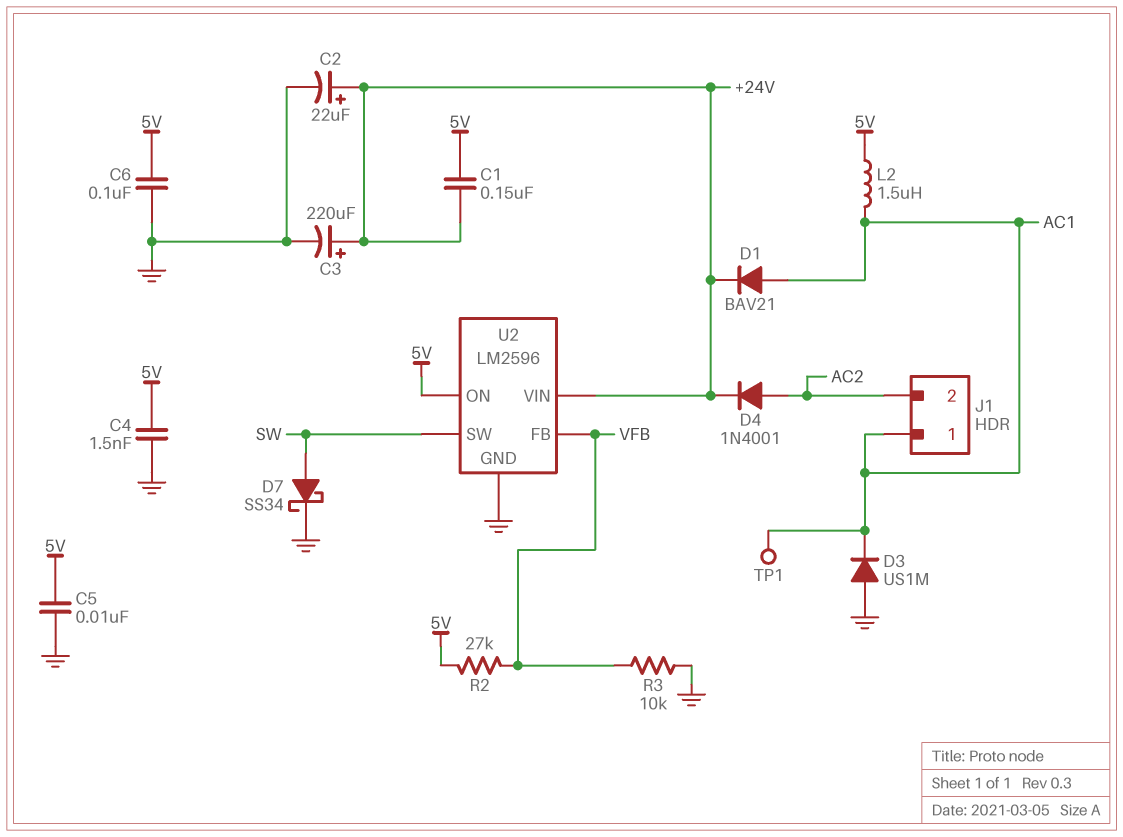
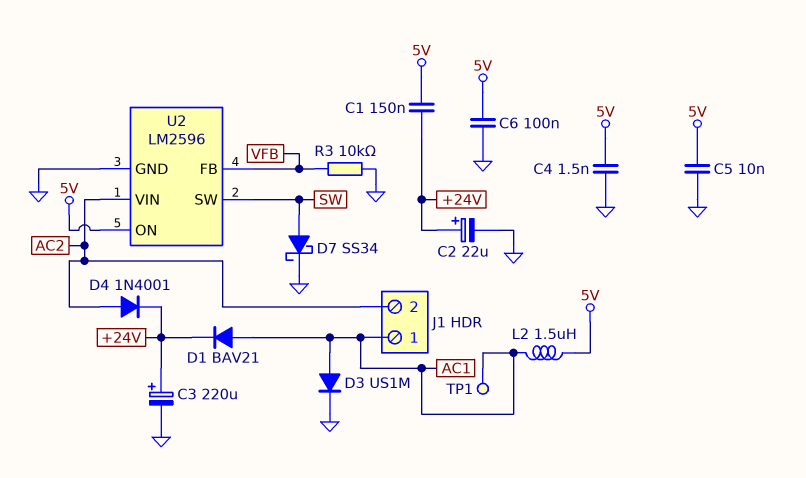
D3: diode US1M (A GND, K AC1) -> diode US1M (A AC1, K GND)
R2: 27k (5V, VFB) -> none
U2 pin VIN: +24V -> AC2

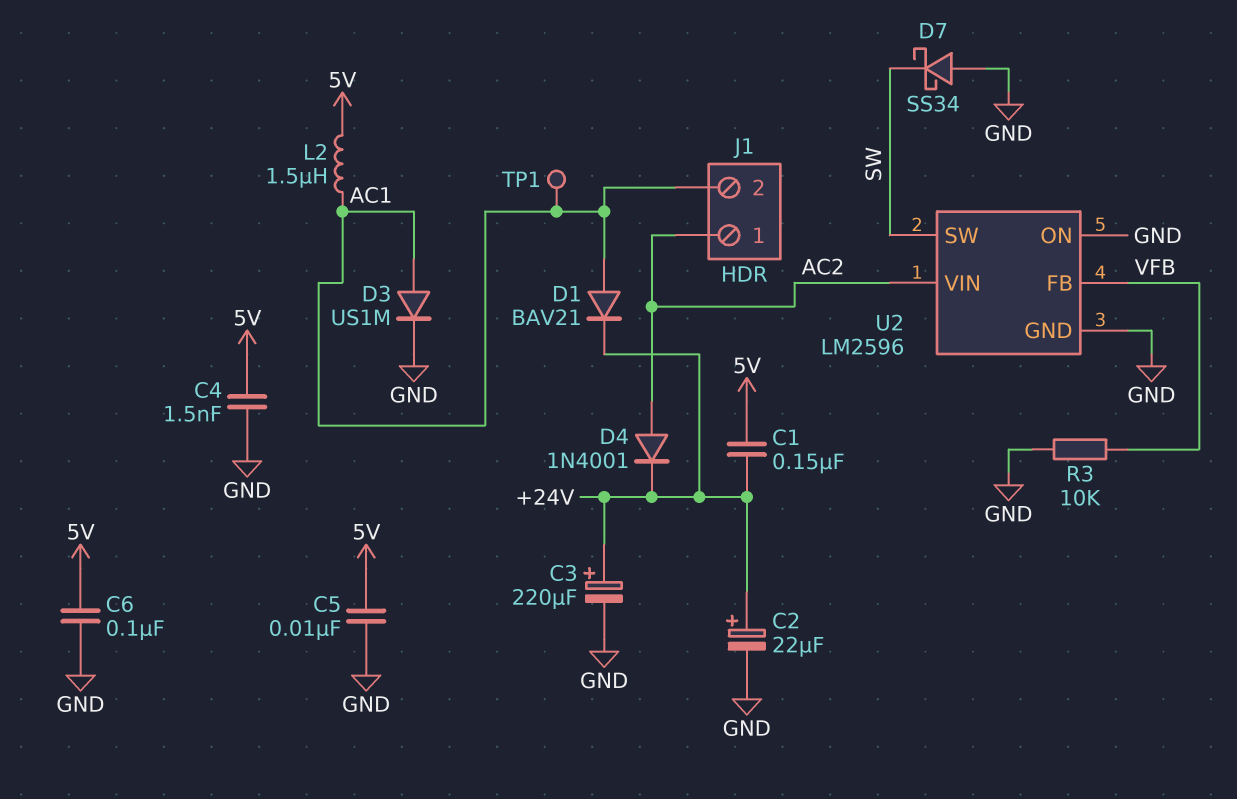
D7: schottky SS34 (A SW, K GND) -> schottky SS34 (A GND, K SW)
J1 pin 1: AC1 -> AC2
J1 pin 2: AC2 -> AC1
U2 pin ON: 5V -> GND

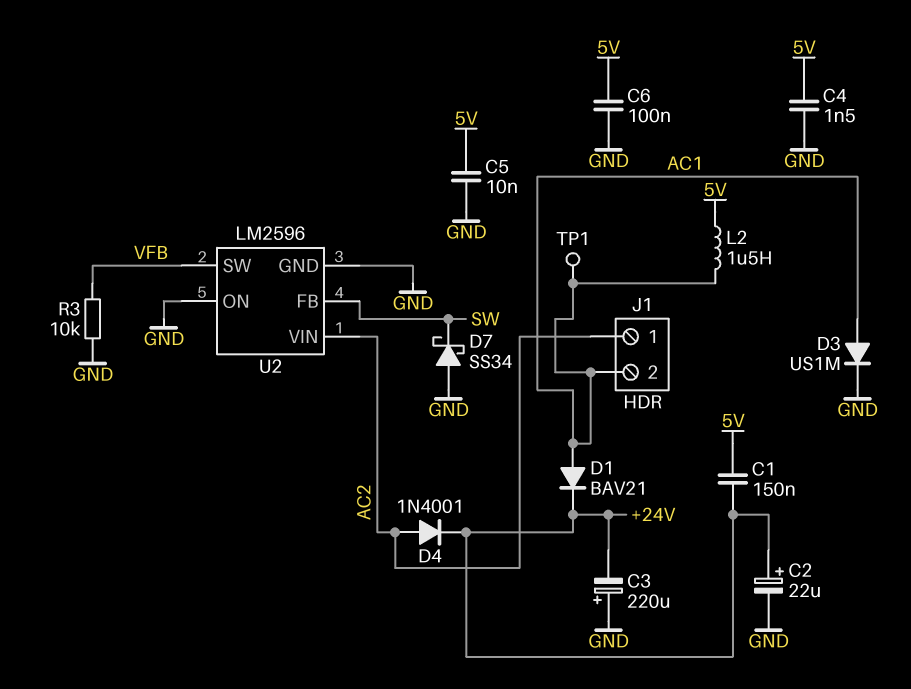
C3: 220uF (plus +24V, minus GND) -> 220uF (plus GND, minus +24V)
U2 pin FB: VFB -> SW
U2 pin SW: SW -> VFB

